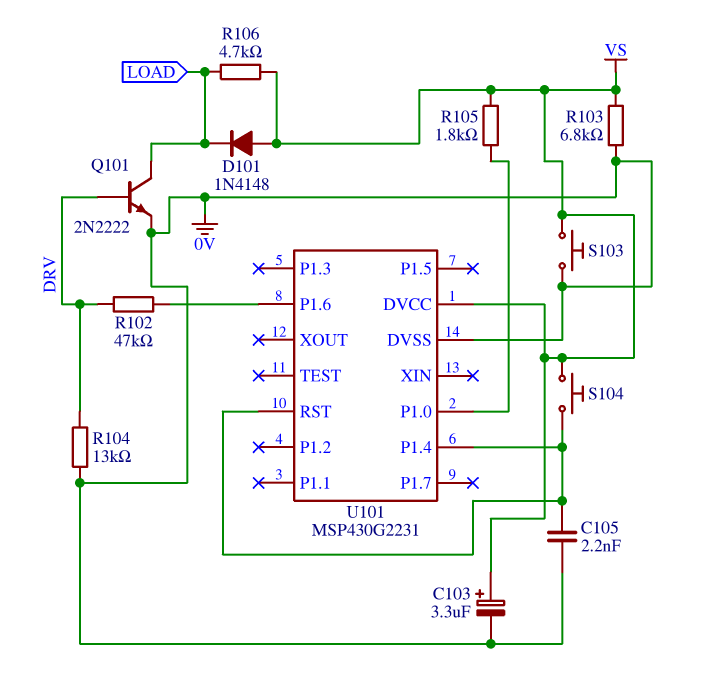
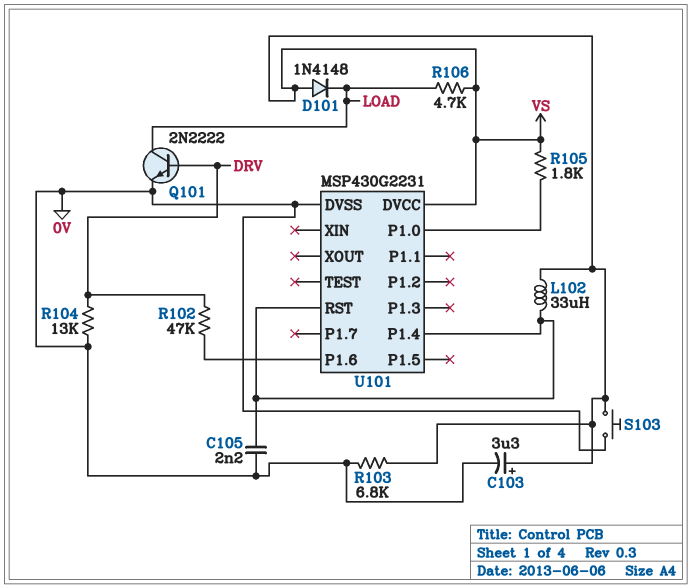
L102: none -> 33uH (U101/P1.4, VS)
S104: button (U101/P1.4, VS) -> none

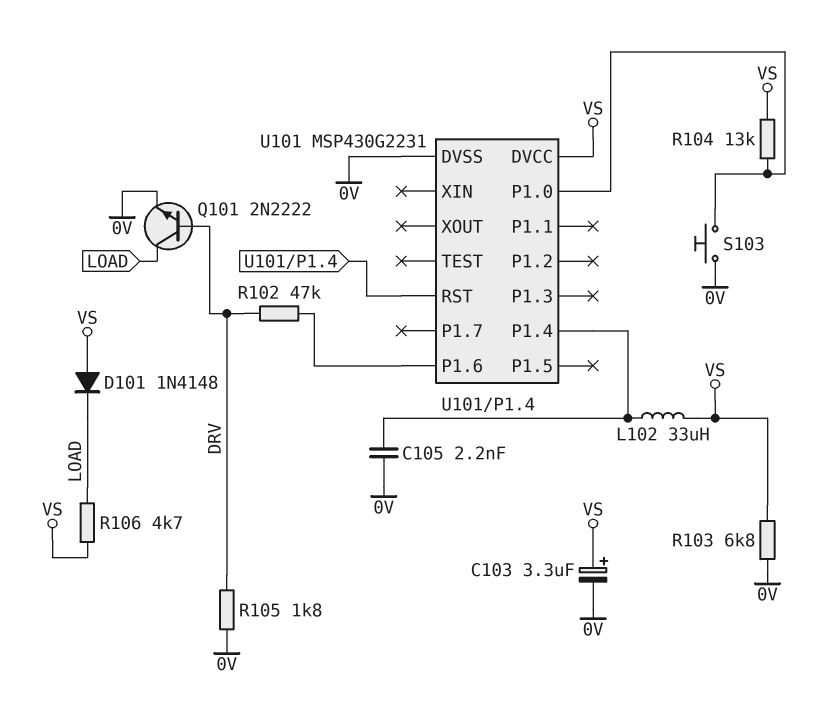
R104: 13k (0V, DRV) -> 13k (U101/P1.0, VS)
R105: 1.8k (U101/P1.0, VS) -> 1.8k (0V, DRV)
S103: button (0V, VS) -> button (0V, U101/P1.0)

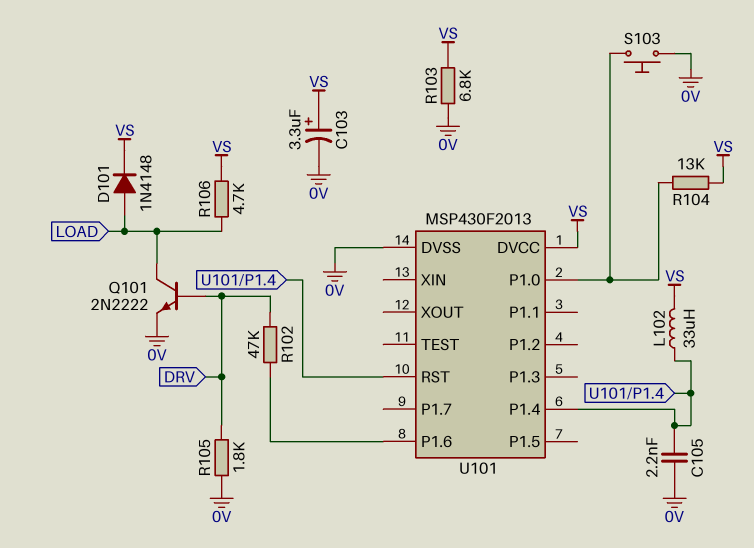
D101: diode 1N4148 (A VS, K LOAD) -> diode 1N4148 (A LOAD, K VS)
U101: MSP430G2231 -> MSP430F2013

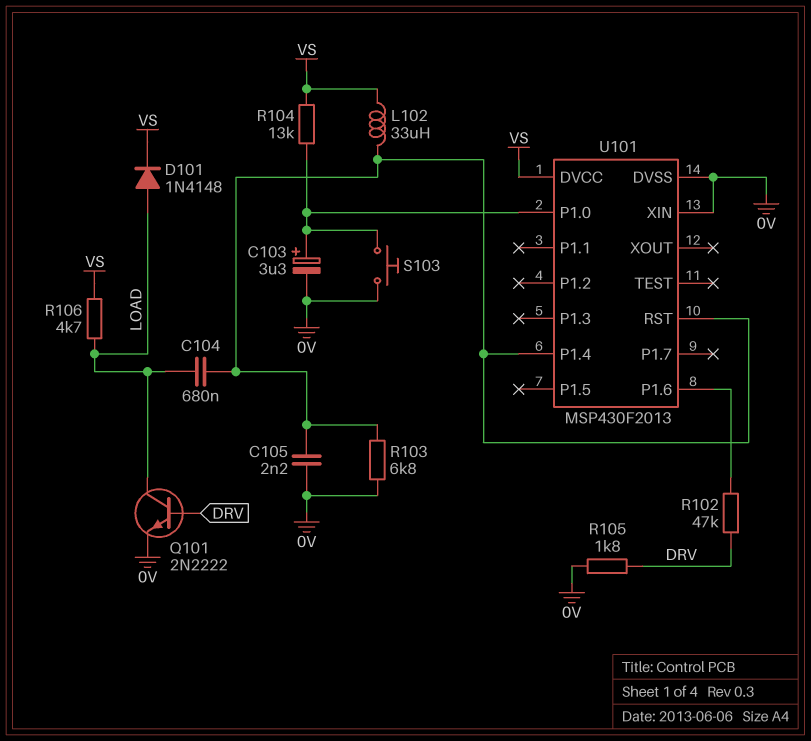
C103: 3.3uF (plus VS, minus 0V) -> 3.3uF (plus U101/P1.0, minus 0V)
C104: none -> 680nF (LOAD, U101/P1.4)
R103: 6.8k (0V, VS) -> 6.8k (0V, U101/P1.4)
U101 pin XIN: none -> 0V

